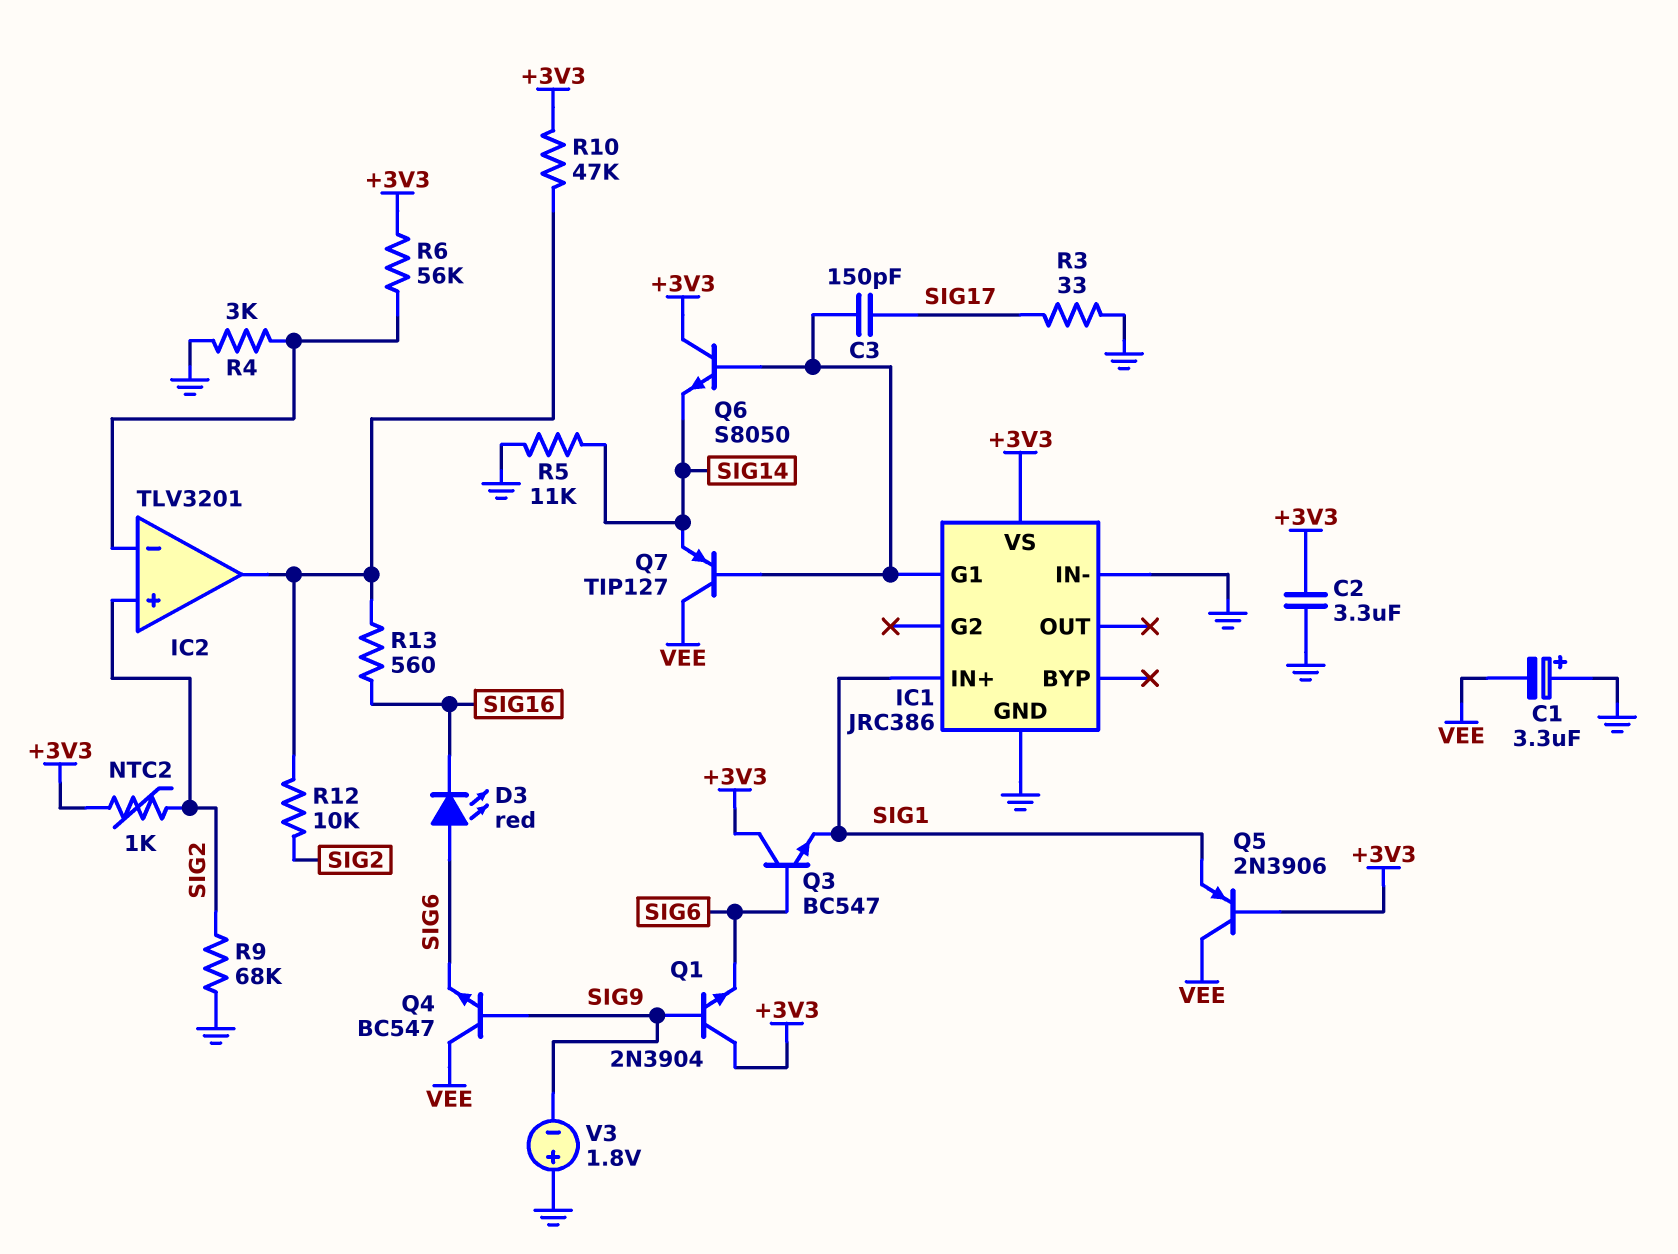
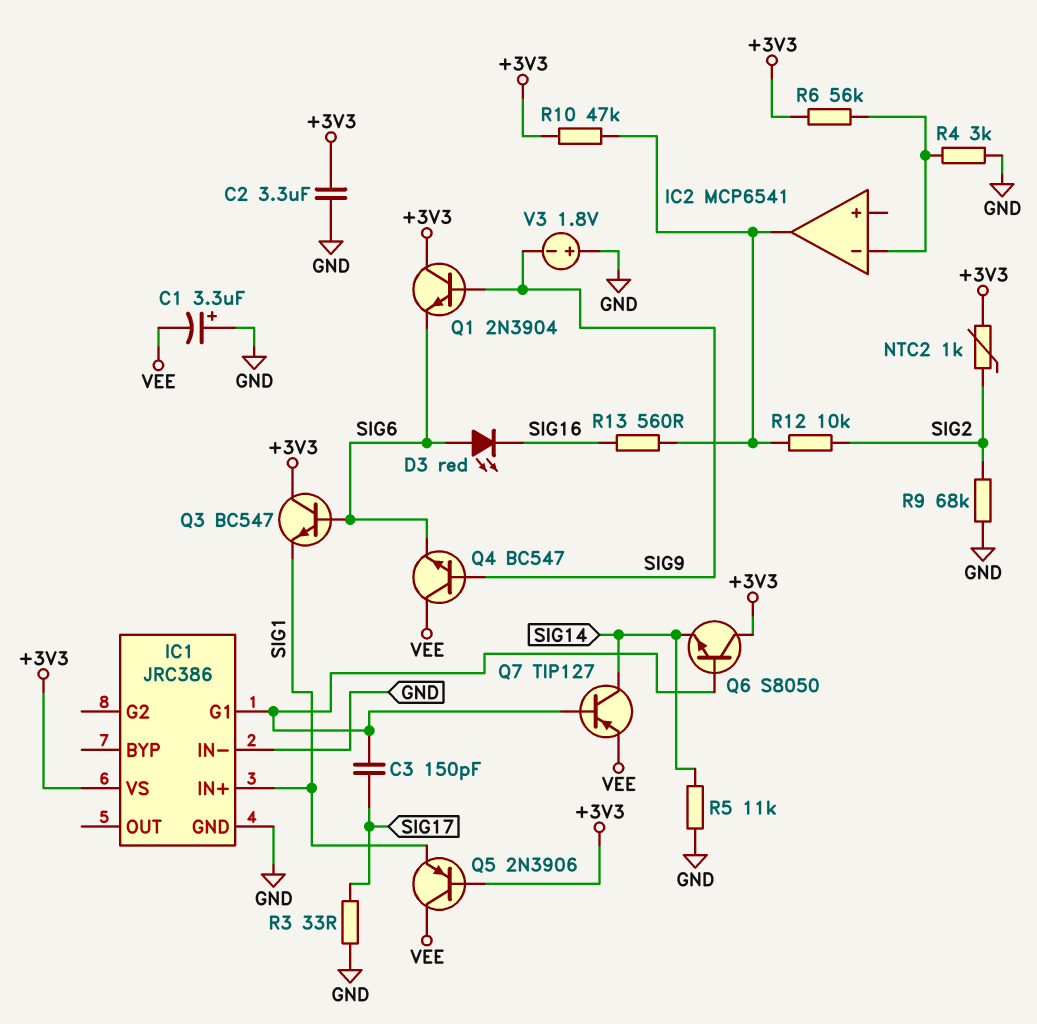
IC2: TLV3201 -> MCP6541
IC2 pin in+: SIG2 -> none
Q7: PNP TIP127 (B IC1/G1, C VEE, E SIG14) -> PNP TIP127 (B IC1/G1, C SIG14, E VEE)

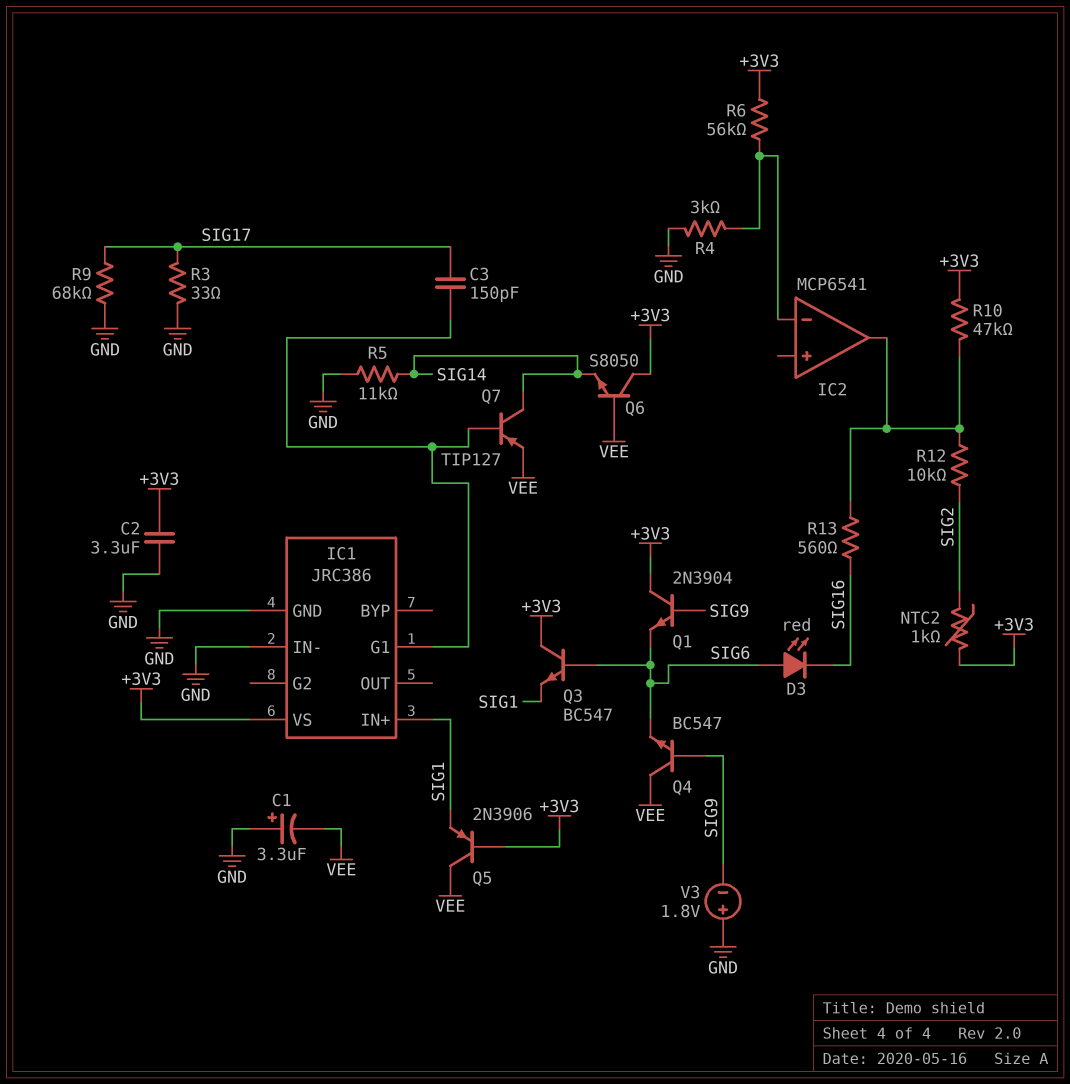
Q6: NPN S8050 (B IC1/G1, C +3V3, E SIG14) -> NPN S8050 (B VEE, C +3V3, E SIG14)
R9: 68k (GND, SIG2) -> 68k (GND, SIG17)

